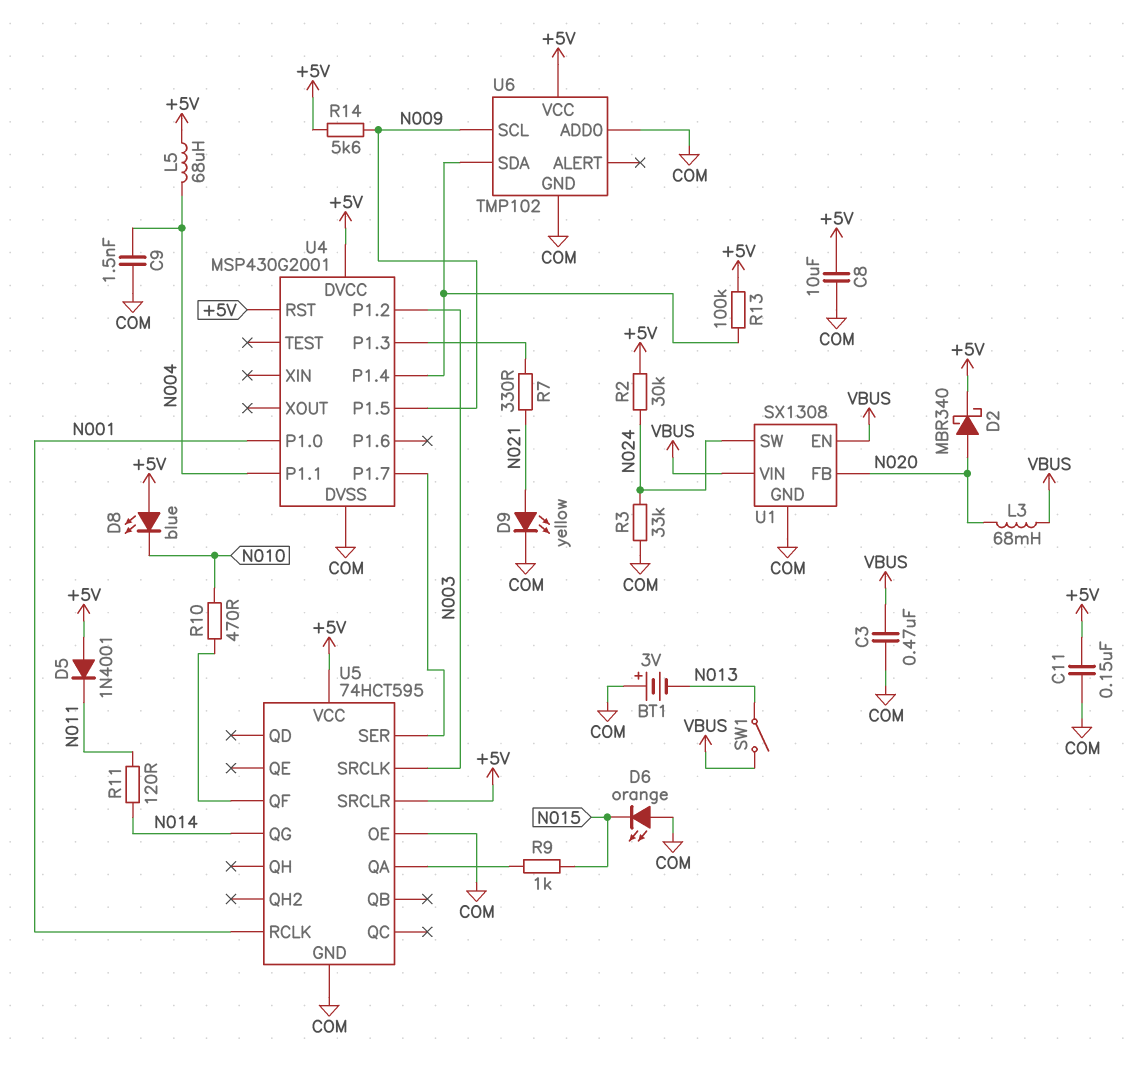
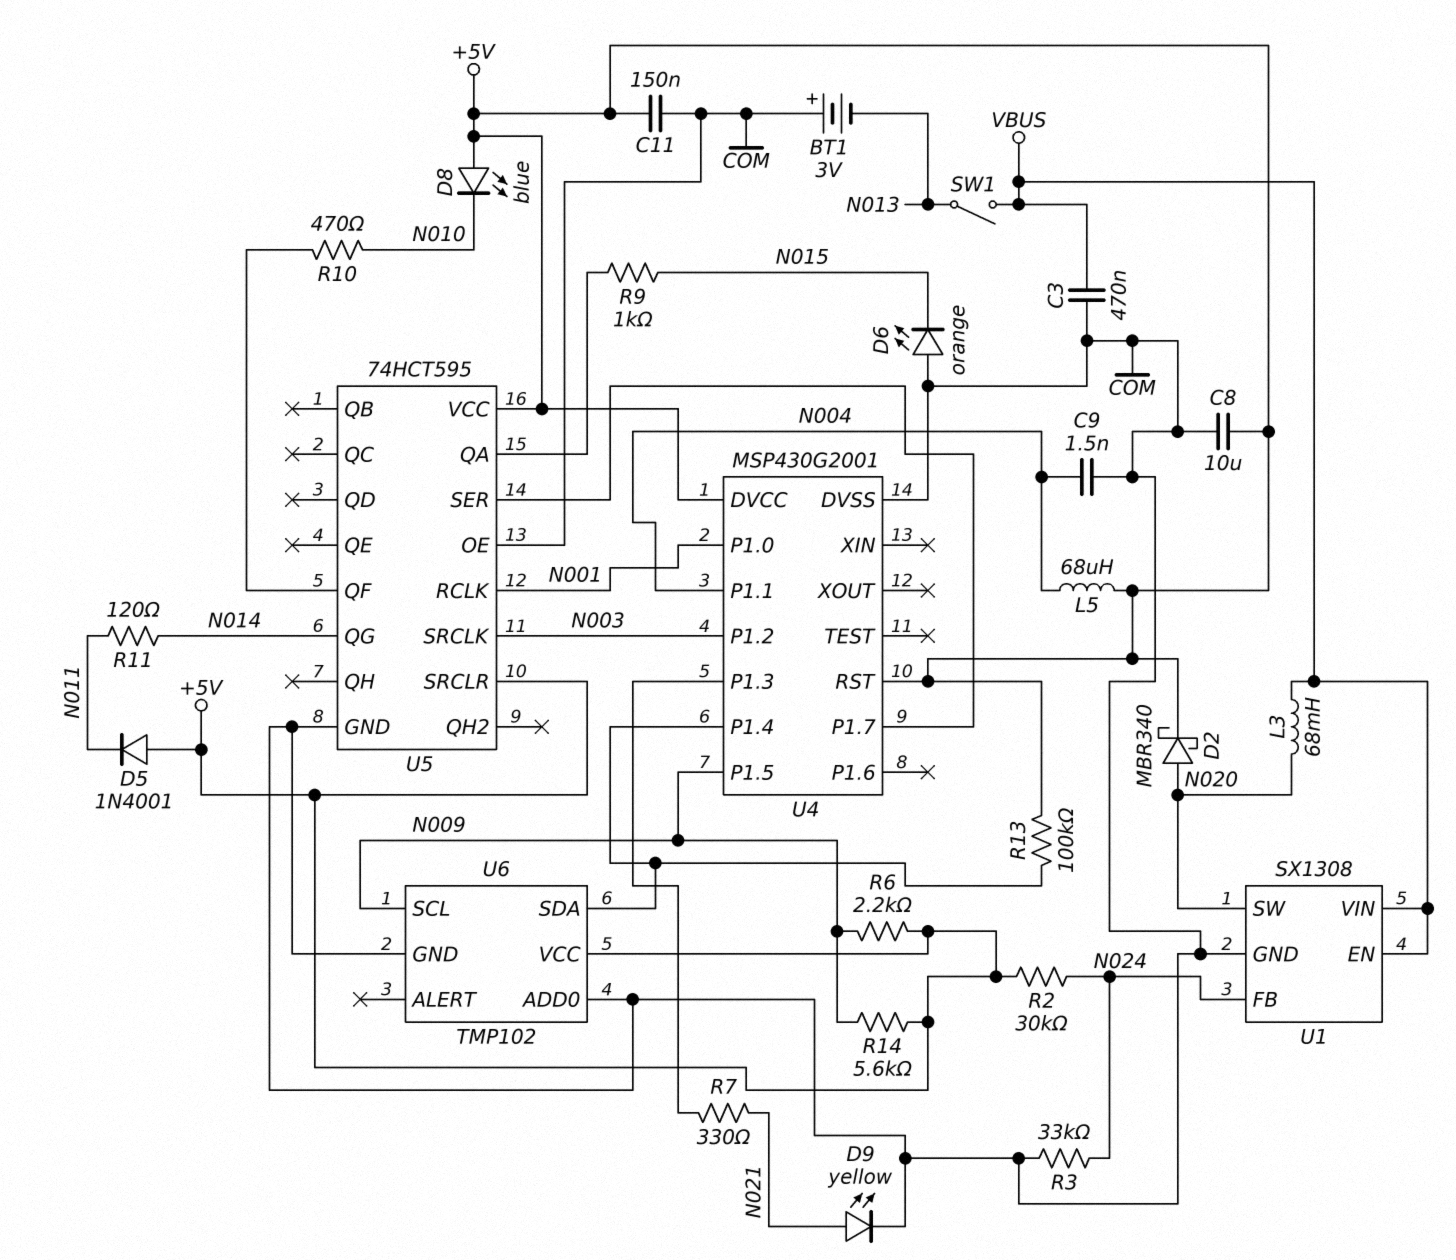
R6: none -> 2.2k (+5V, N009)
U1 pin FB: N020 -> N024
U1 pin SW: N024 -> N020

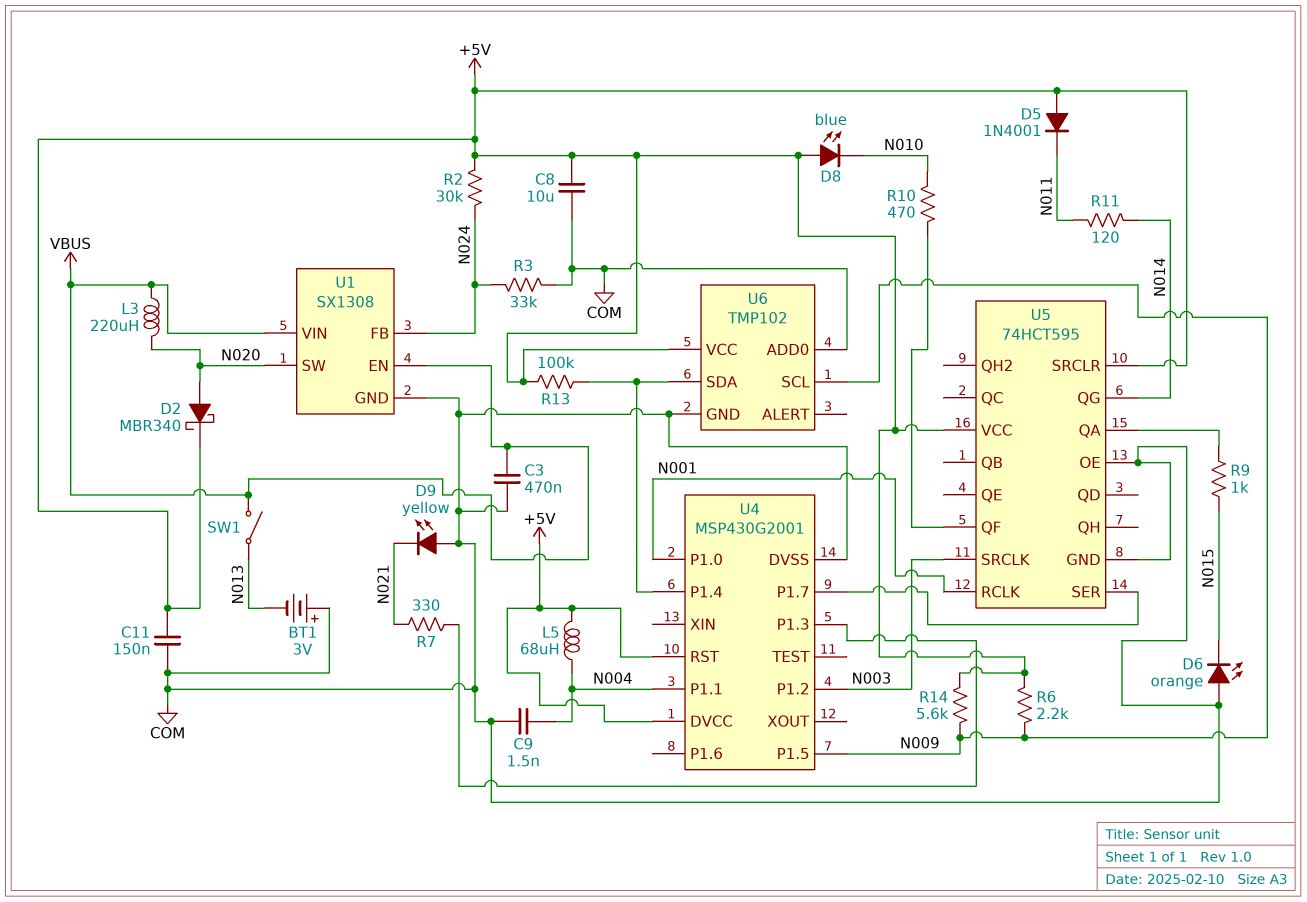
D9: LED yellow (A N021, K COM) -> LED yellow (A COM, K N021)
L3: 68mH (N020, VBUS) -> 220uH (N020, VBUS)

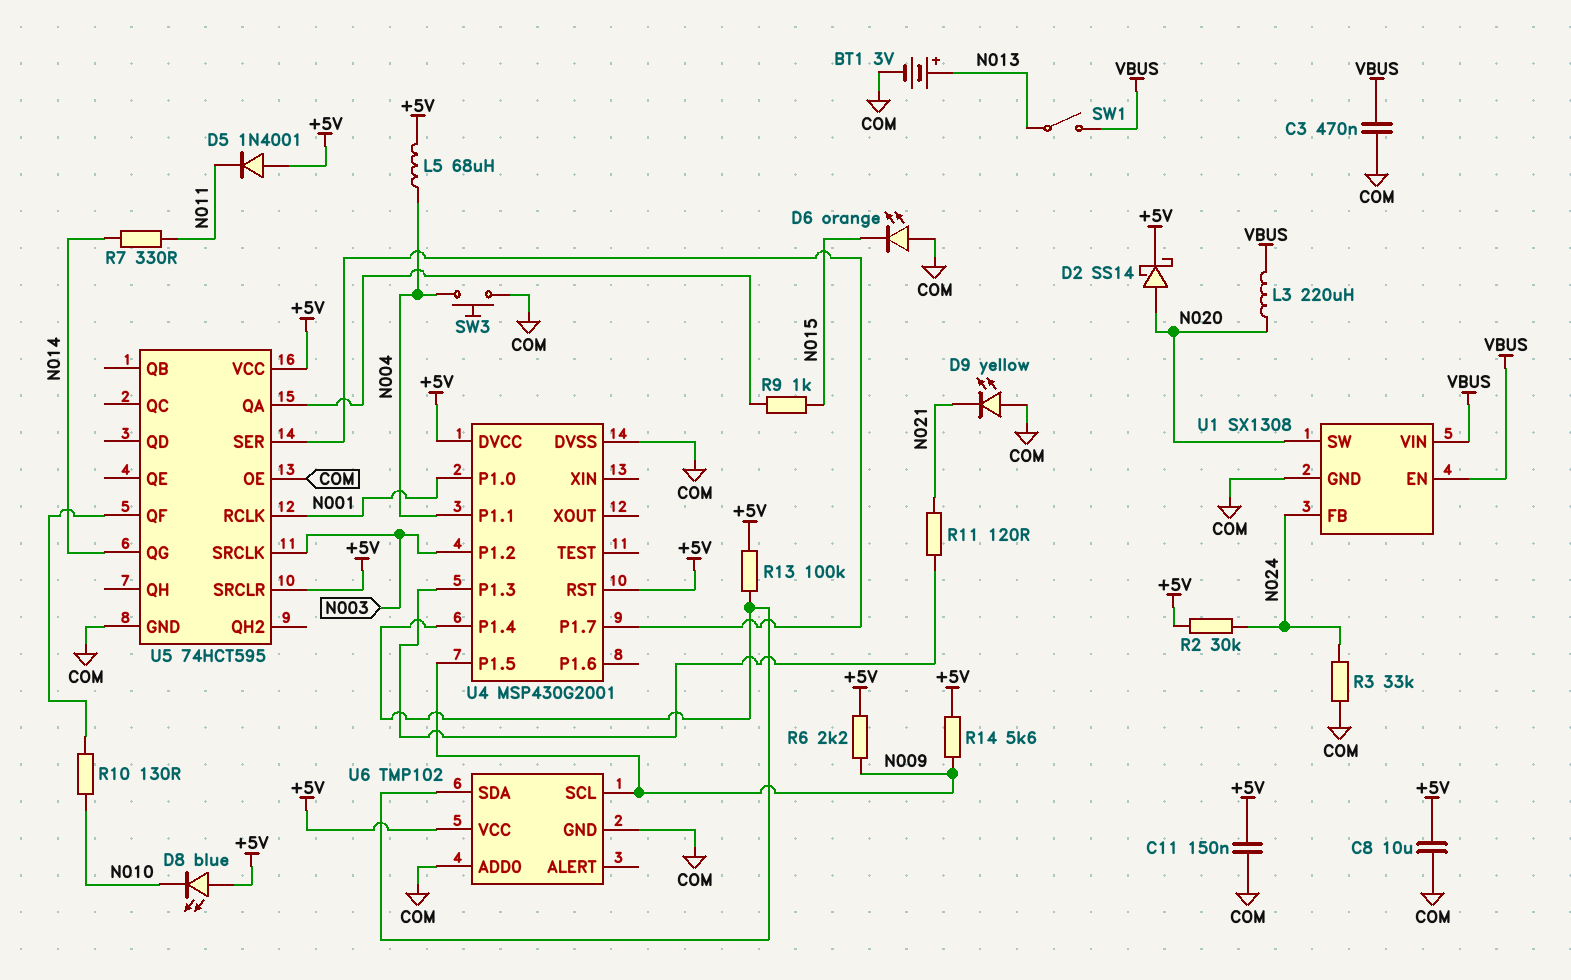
BT1: 3V (plus COM, minus N013) -> 3V (plus N013, minus COM)
C9: 1.5nF (COM, N004) -> none
D2: schottky MBR340 (A N020, K +5V) -> schottky SS14 (A N020, K +5V)
R7: 330 (N021, U4/P1.3) -> 330 (N011, N014)
R10: 470 (N010, U5/QF) -> 130 (N010, U5/QF)
R11: 120 (N011, N014) -> 120 (N021, U4/P1.3)
SW3: none -> button (COM, N004)

